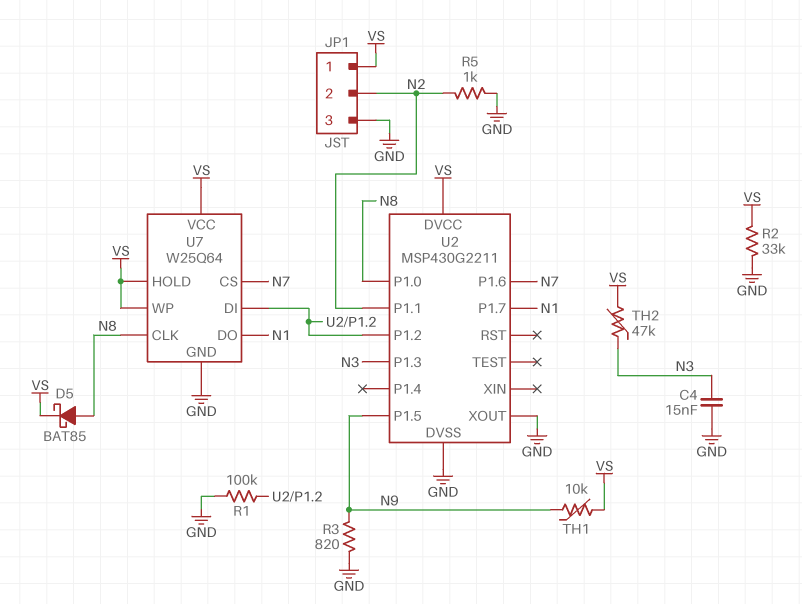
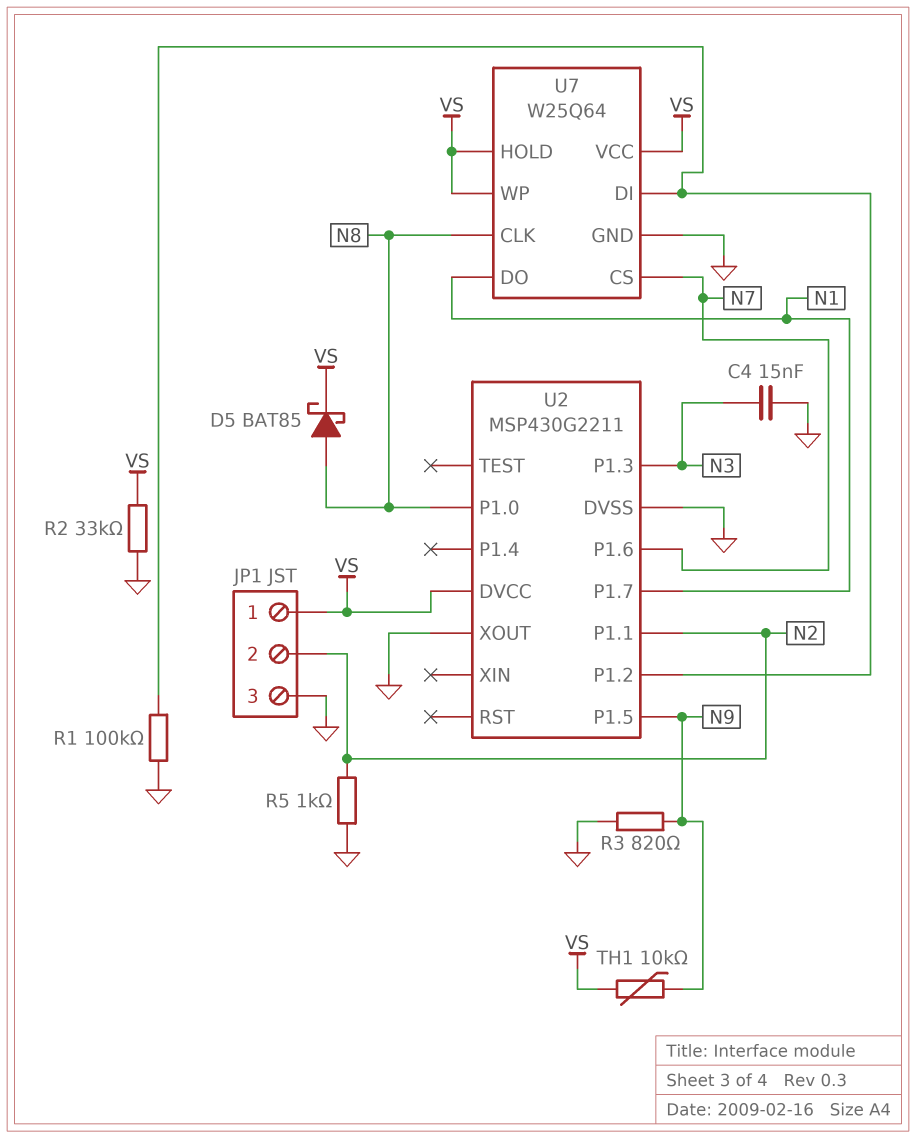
TH2: 47k (N3, VS) -> none

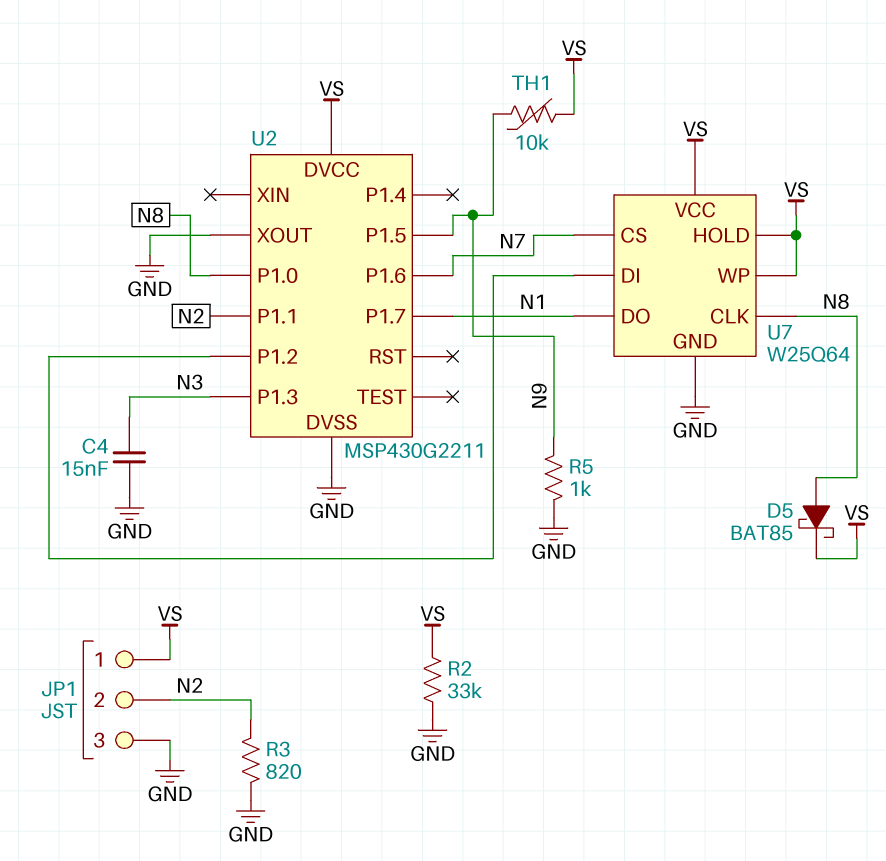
R1: 100k (GND, U2/P1.2) -> none
R3: 820 (GND, N9) -> 820 (GND, N2)
R5: 1k (GND, N2) -> 1k (GND, N9)

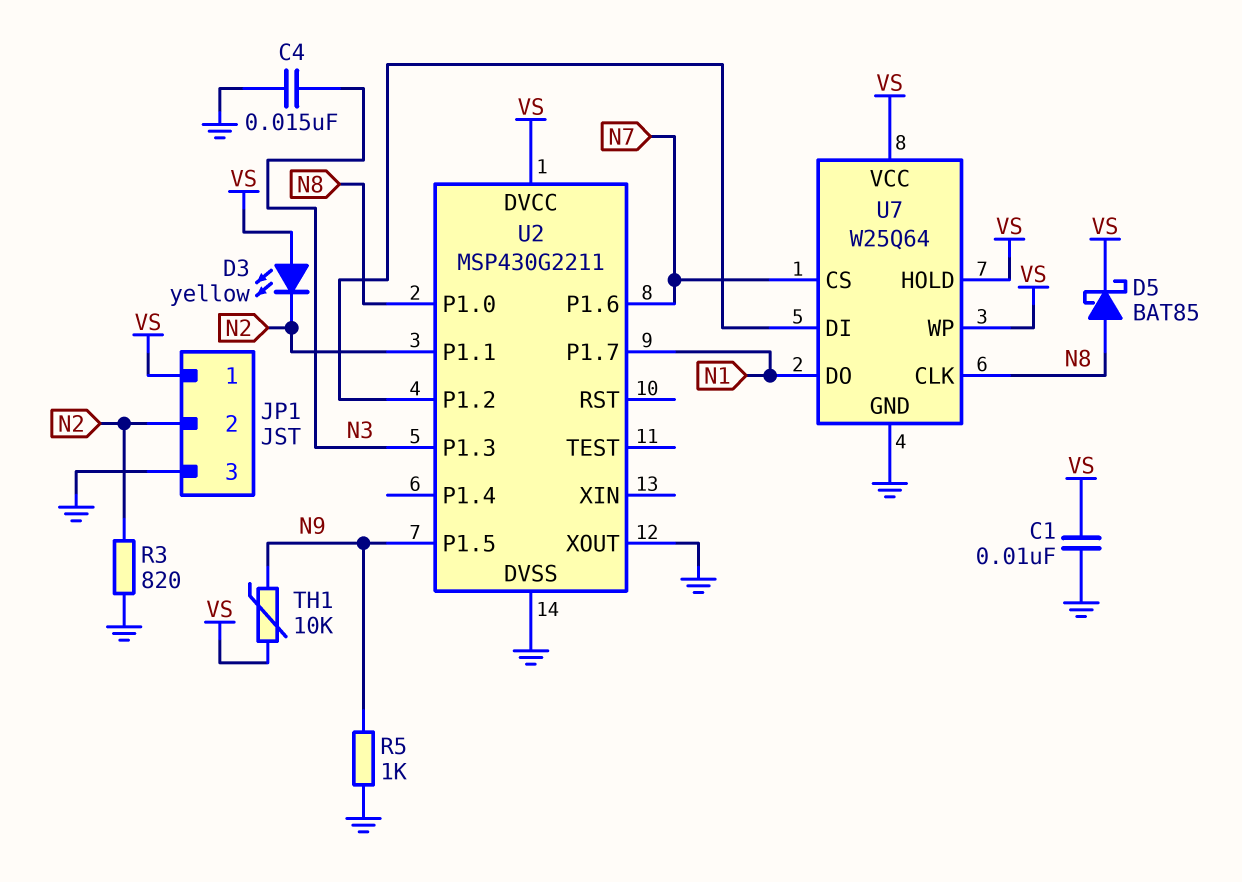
C1: none -> 10nF (GND, VS)
D3: none -> LED yellow (A VS, K N2)
R2: 33k (GND, VS) -> none

